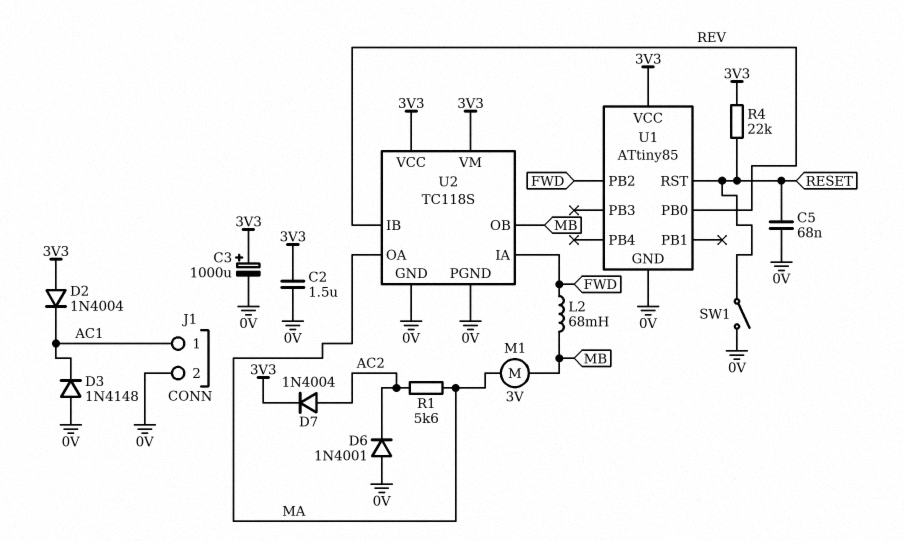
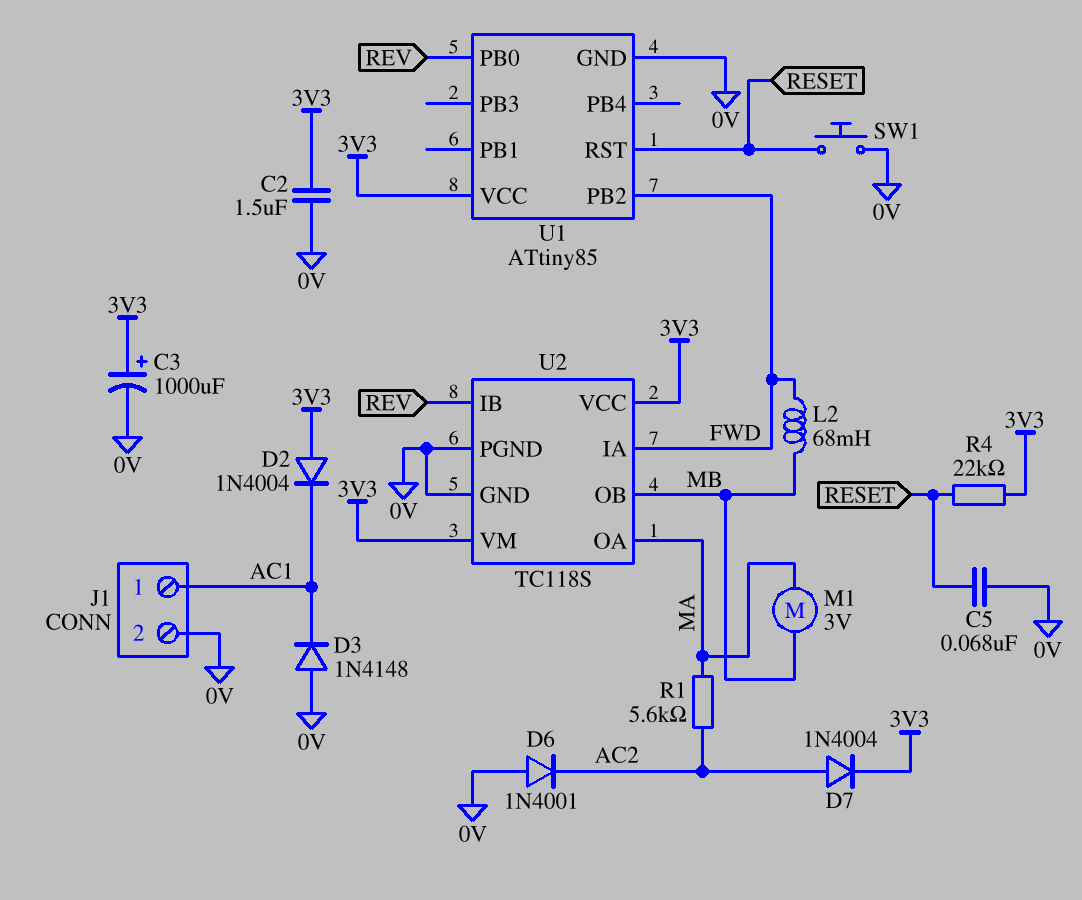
SW1: switch (0V, RESET) -> button (0V, RESET)

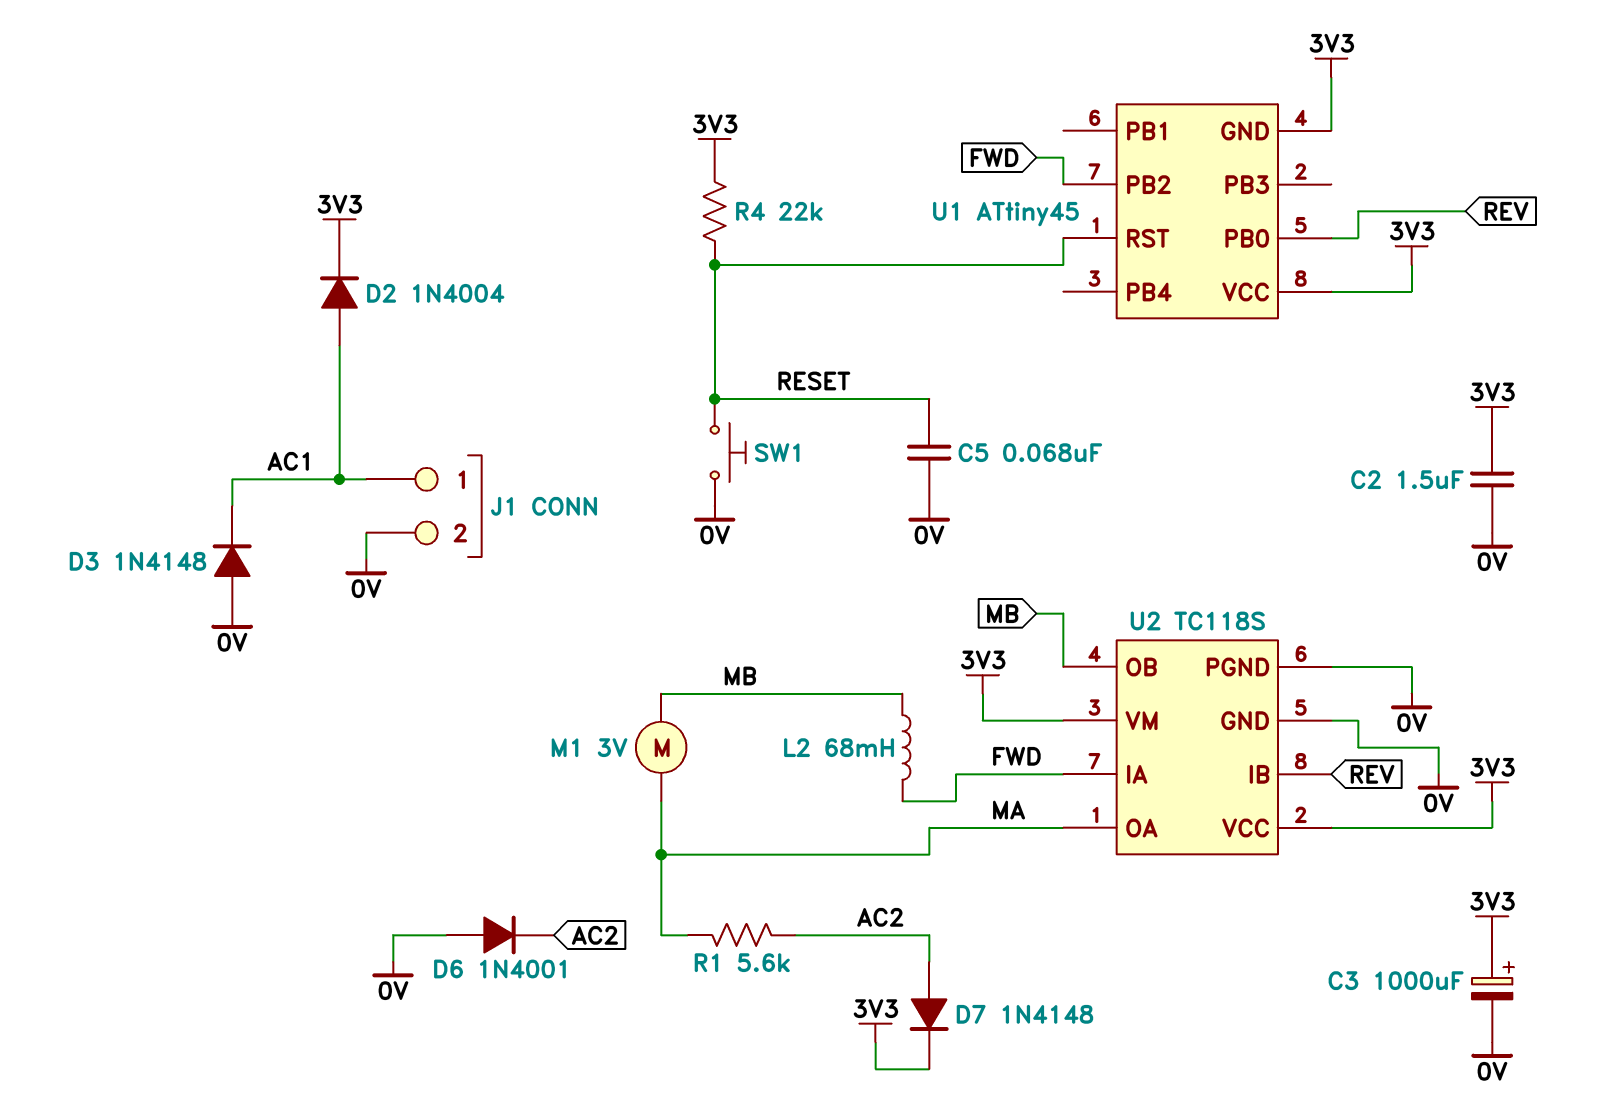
D2: diode 1N4004 (A 3V3, K AC1) -> diode 1N4004 (A AC1, K 3V3)
D7: diode 1N4004 (A AC2, K 3V3) -> diode 1N4148 (A AC2, K 3V3)
U1: ATtiny85 -> ATtiny45
U1 pin GND: 0V -> 3V3

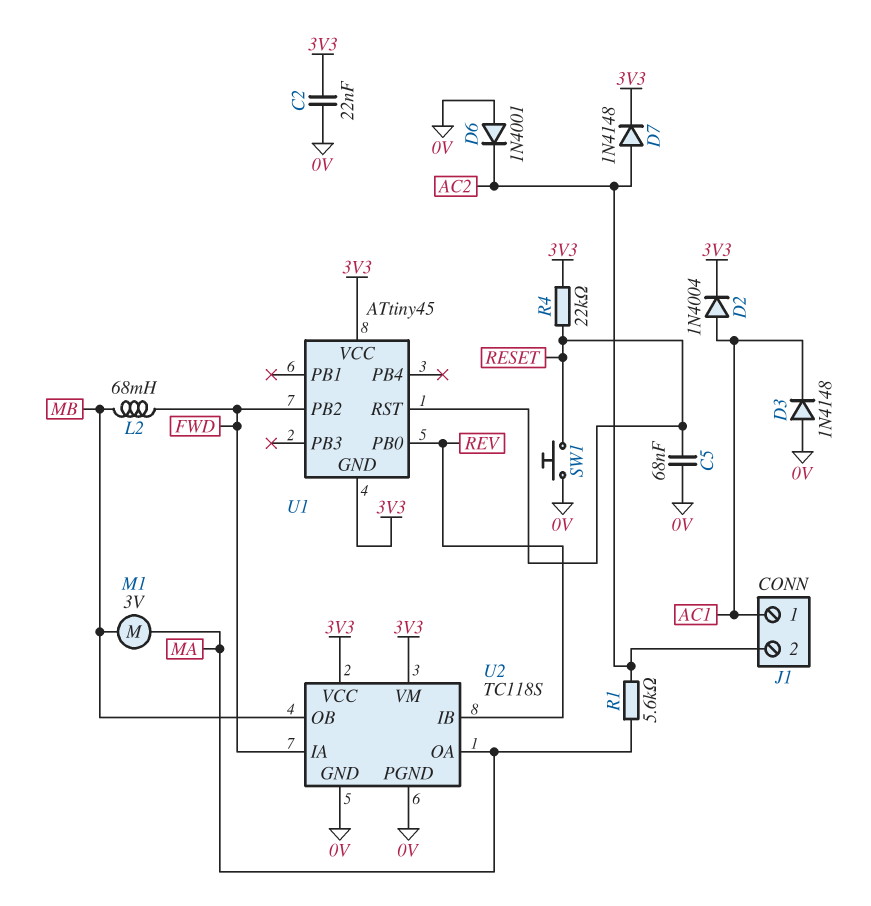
C2: 1.5uF (0V, 3V3) -> 22nF (0V, 3V3)
C3: 1000uF (plus 3V3, minus 0V) -> none
J1 pin 2: 0V -> AC2

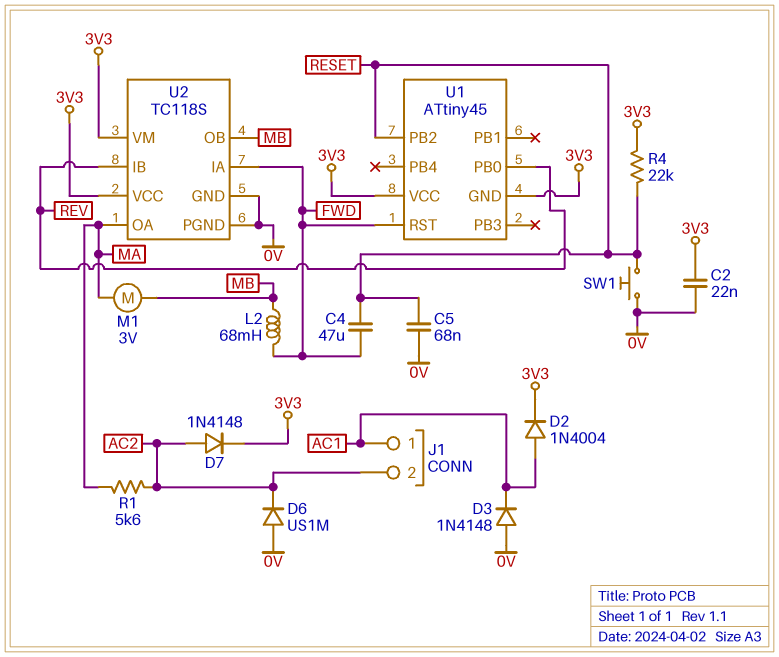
C4: none -> 47uF (FWD, RESET)
D6: diode 1N4001 (A 0V, K AC2) -> diode US1M (A 0V, K AC2)
U1 pin PB2: FWD -> RESET
U1 pin RST: RESET -> FWD

